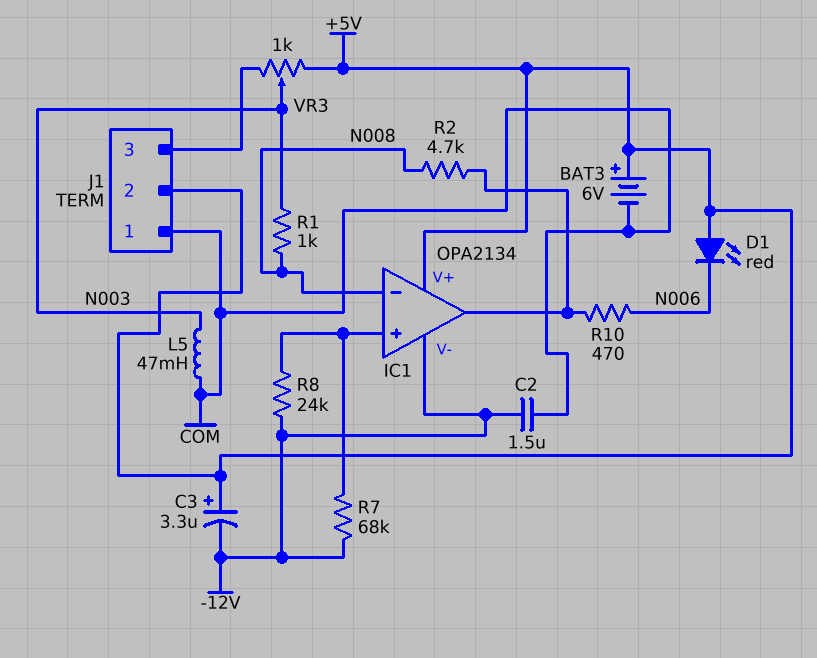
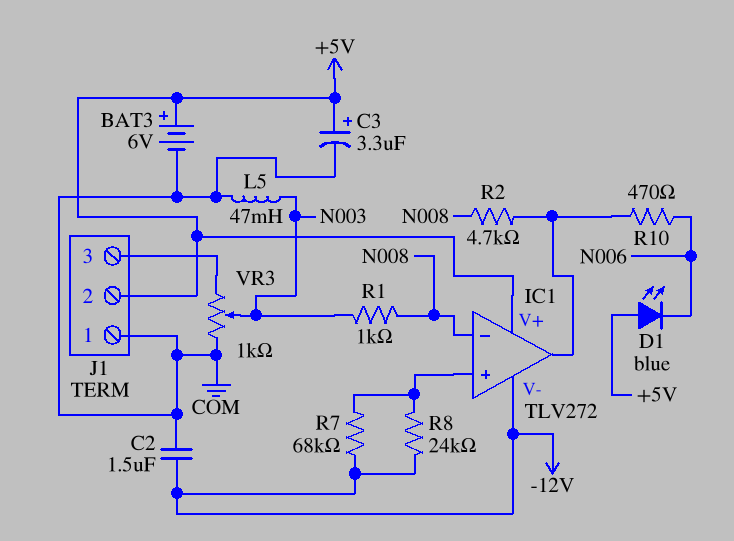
C3: 3.3uF (plus +5V, minus -12V) -> 3.3uF (plus +5V, minus COM)
D1: LED red (A +5V, K N006) -> LED blue (A +5V, K N006)
IC1: OPA2134 -> TLV272
VR3: 1k (+5V, J1/3, wiper N003) -> 1k (COM, J1/3, wiper N003)

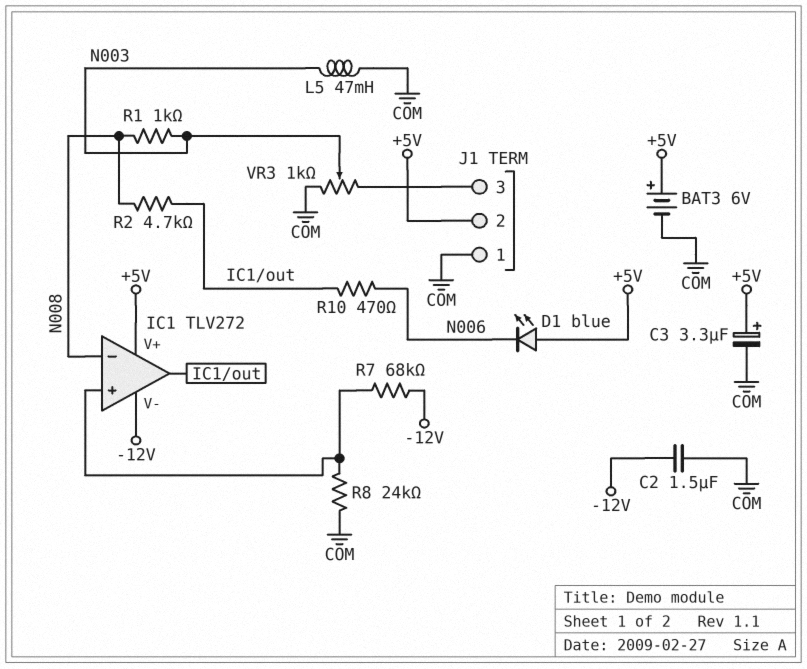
R8: 24k (-12V, IC1/in+) -> 24k (COM, IC1/in+)

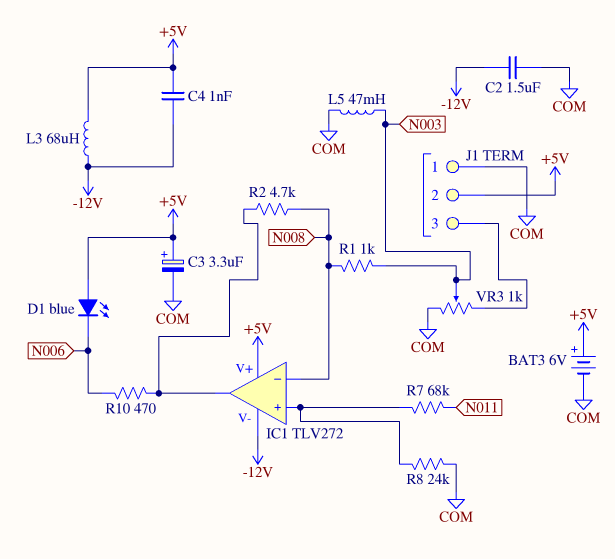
C4: none -> 1nF (+5V, -12V)
L3: none -> 68uH (+5V, -12V)
R7: 68k (-12V, IC1/in+) -> 68k (IC1/in+, N011)

